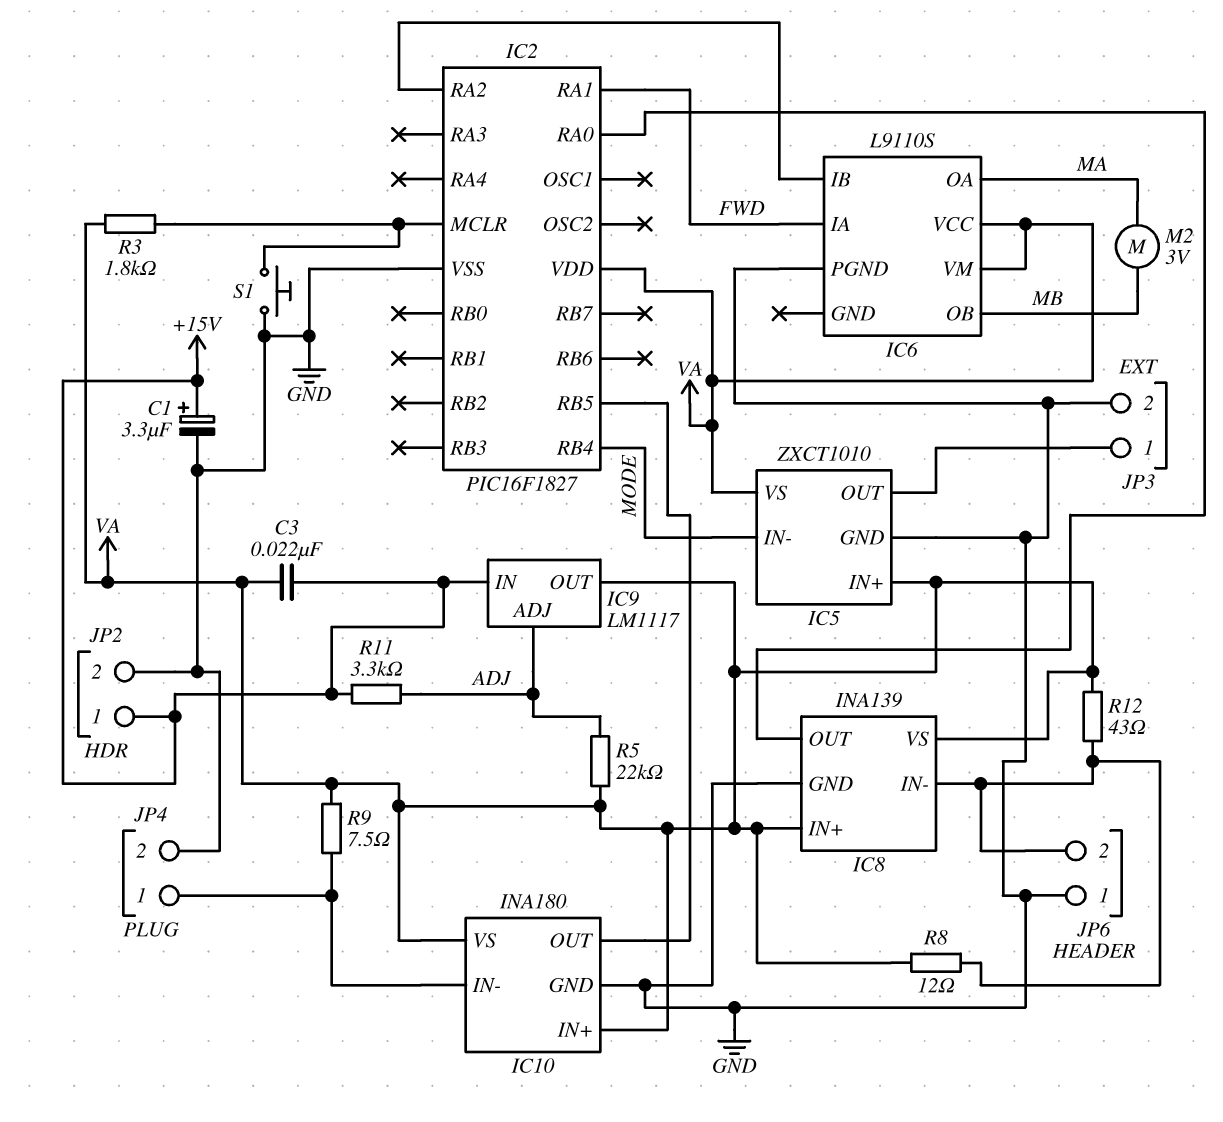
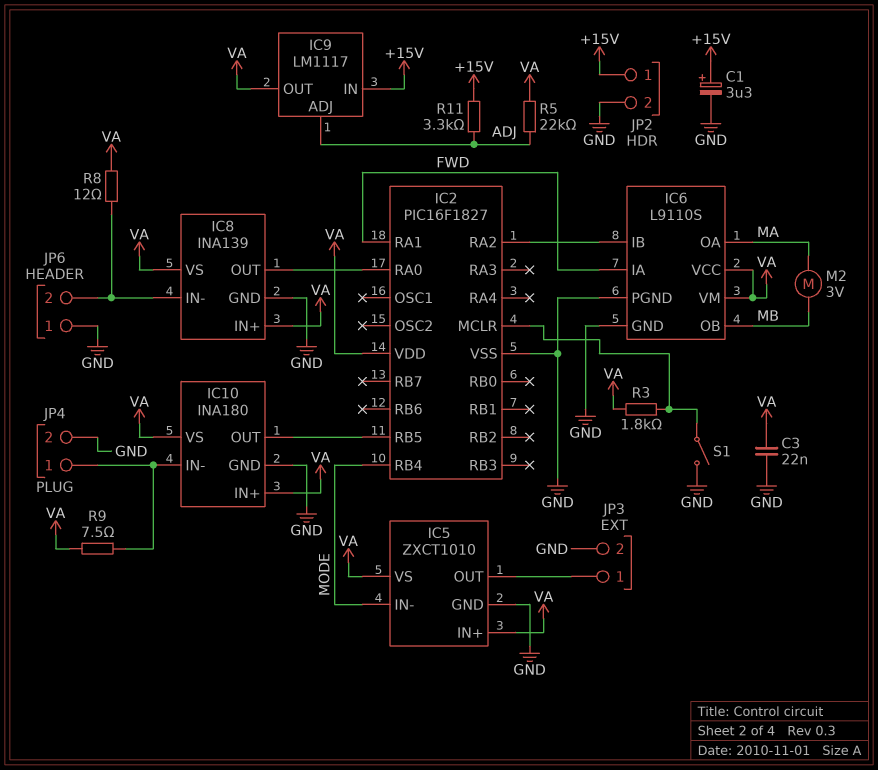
C3: 22nF (+15V, VA) -> 22nF (GND, VA)
IC6 pin GND: none -> GND
R12: 43 (IC8/IN-, VA) -> none
S1: button (GND, IC2/MCLR) -> switch (GND, IC2/MCLR)

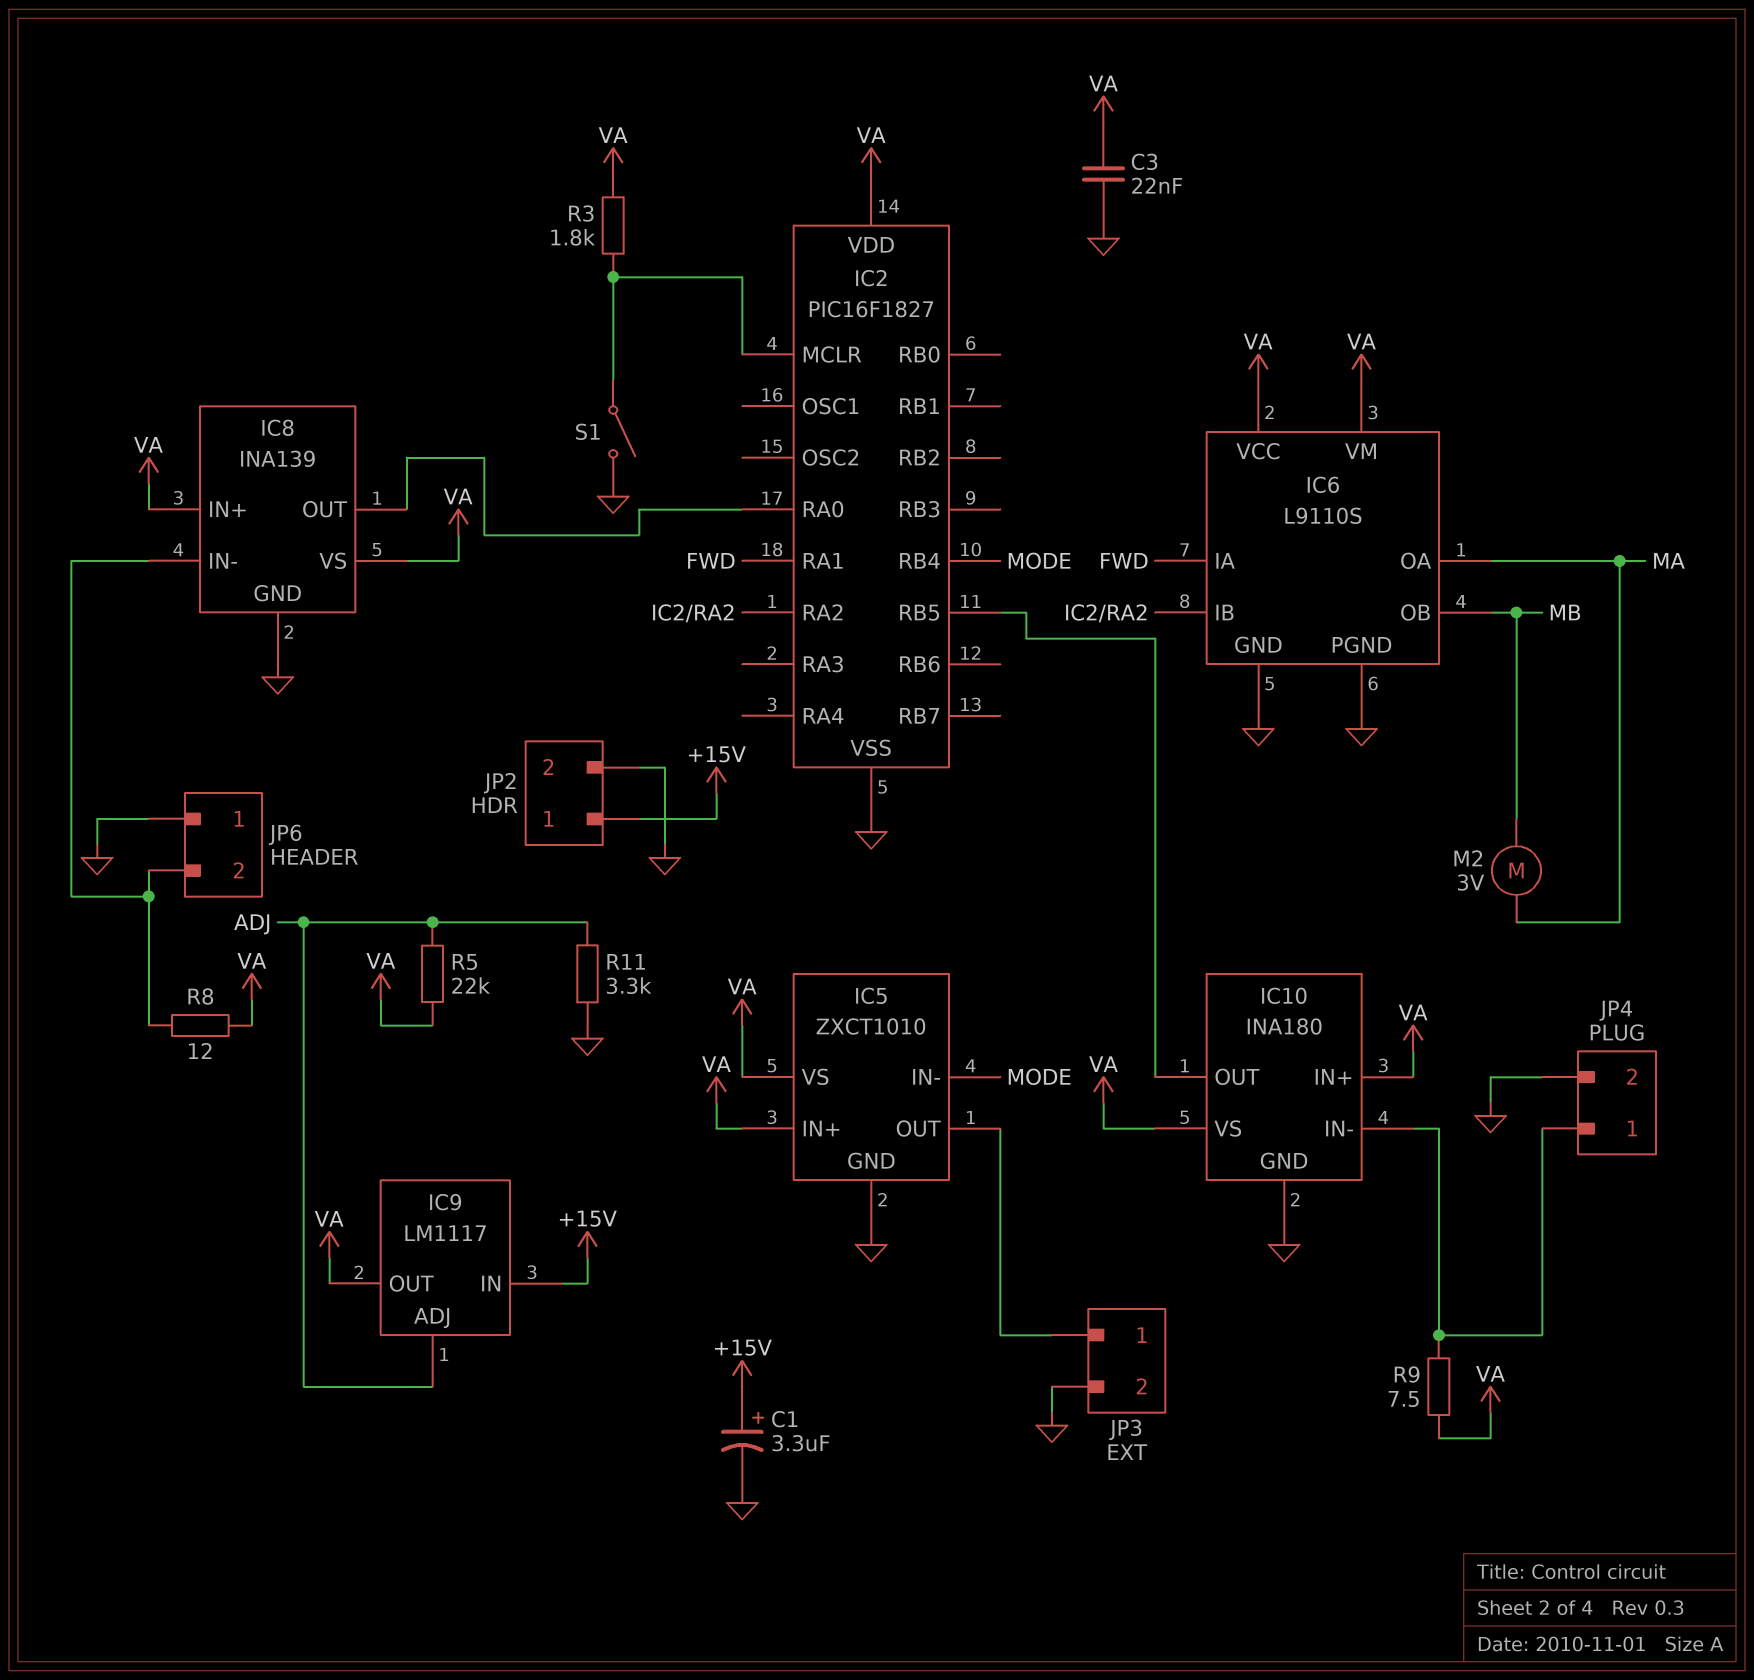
R11: 3.3k (+15V, ADJ) -> 3.3k (ADJ, GND)

